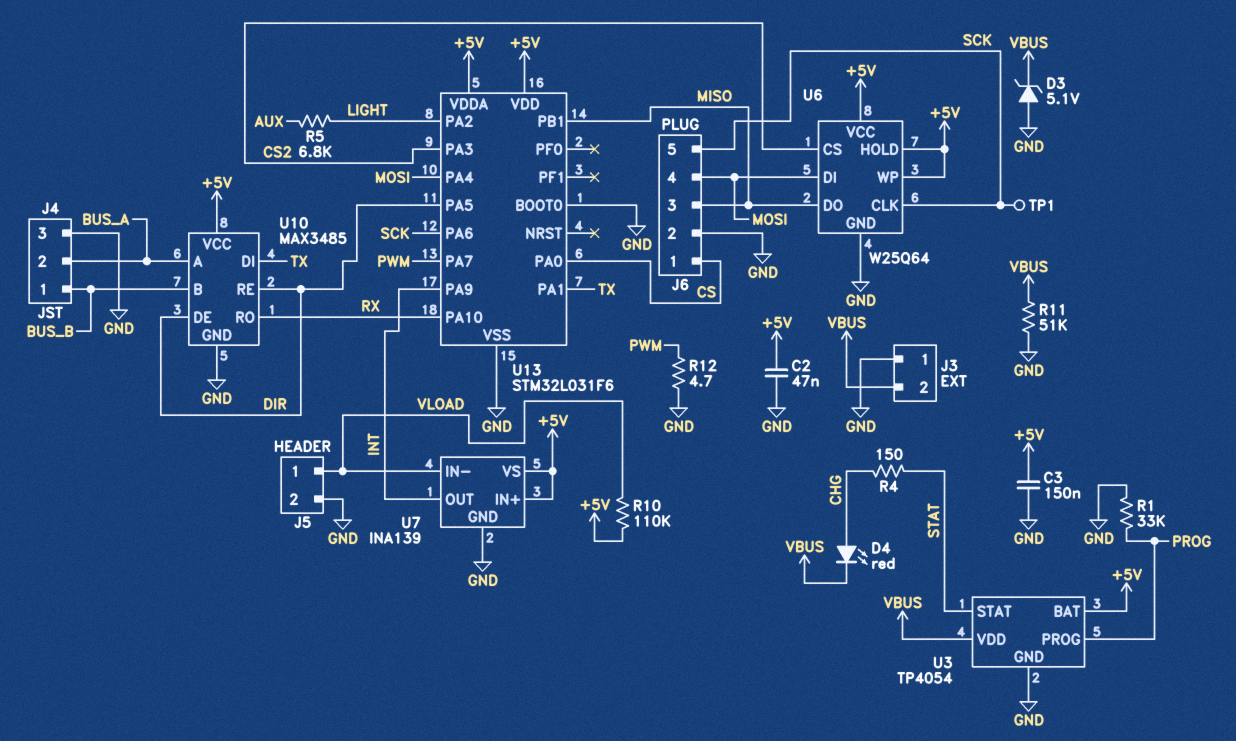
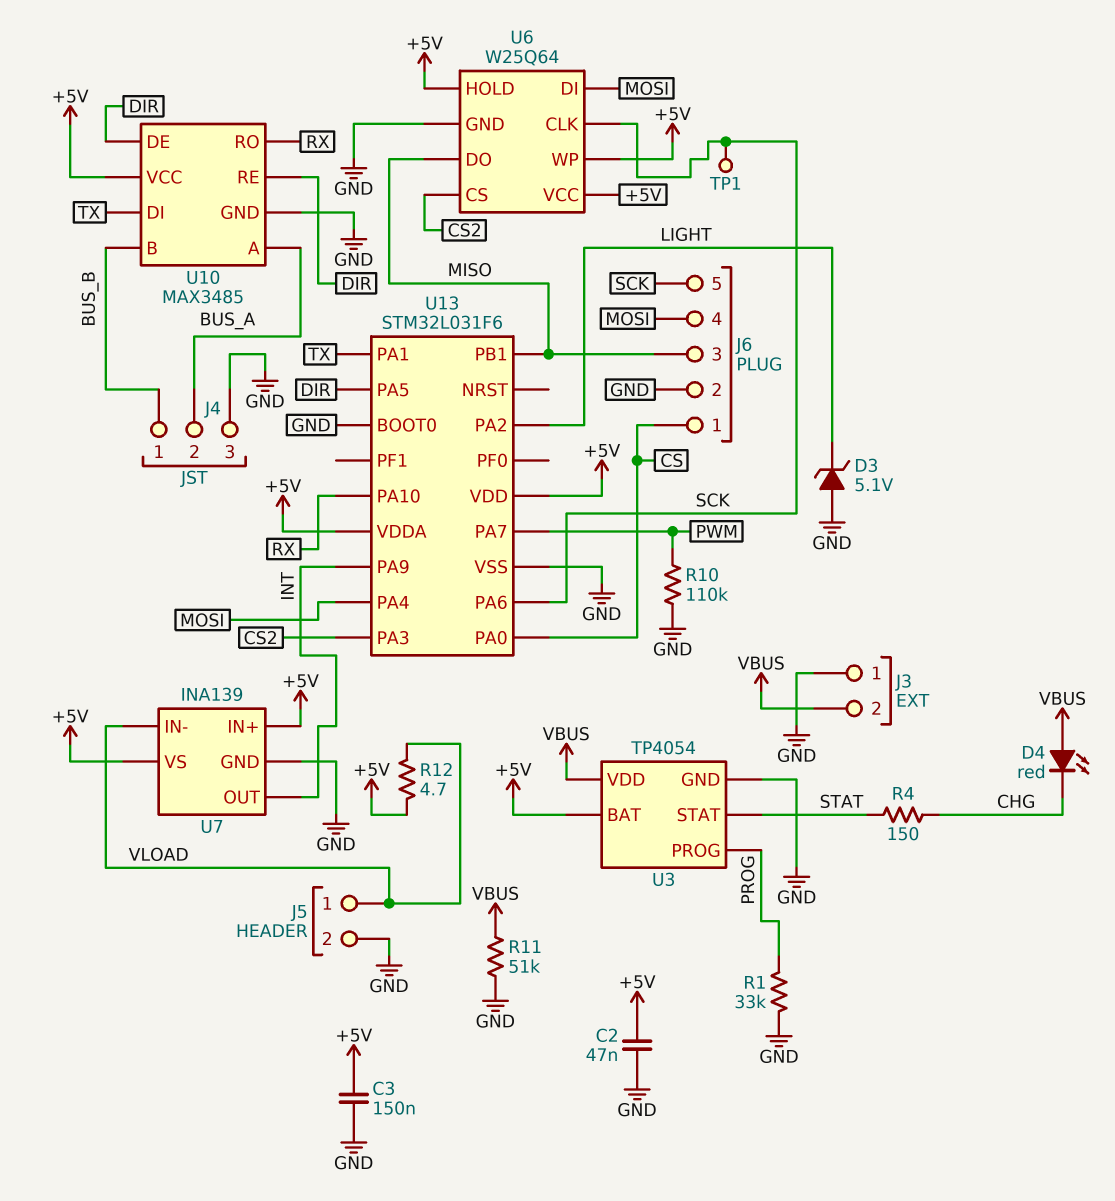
D3: zener 5.1V (A GND, K VBUS) -> zener 5.1V (A GND, K LIGHT)
D4: LED red (A CHG, K VBUS) -> LED red (A VBUS, K CHG)
R5: 6.8k (AUX, LIGHT) -> none
R10: 110k (+5V, VLOAD) -> 110k (GND, PWM)
R12: 4.7 (GND, PWM) -> 4.7 (+5V, VLOAD)

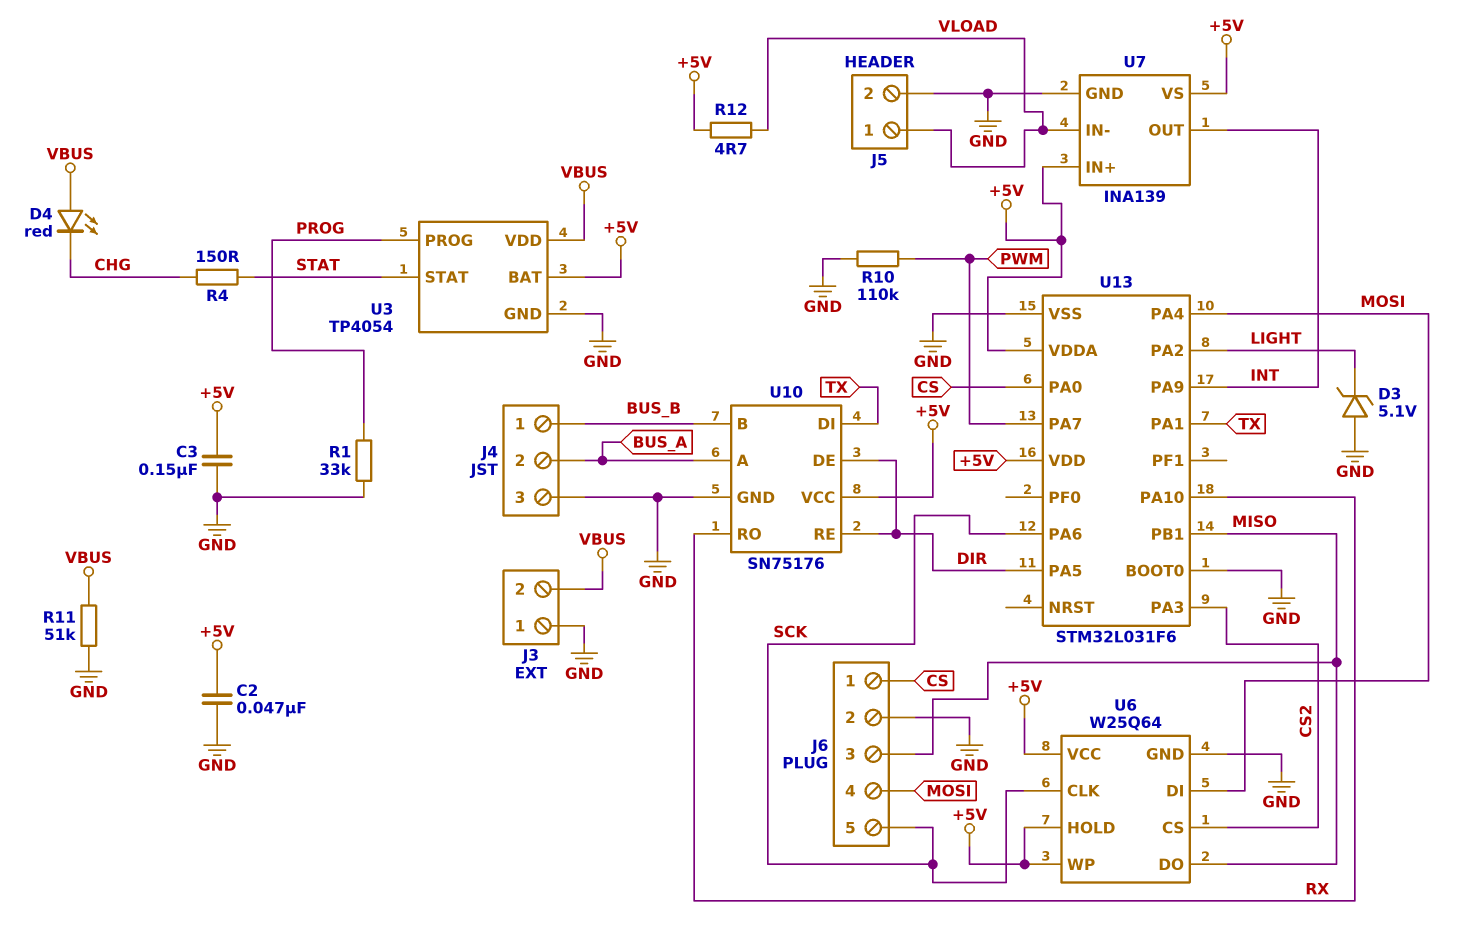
TP1: test point (SCK) -> none
U10: MAX3485 -> SN75176

